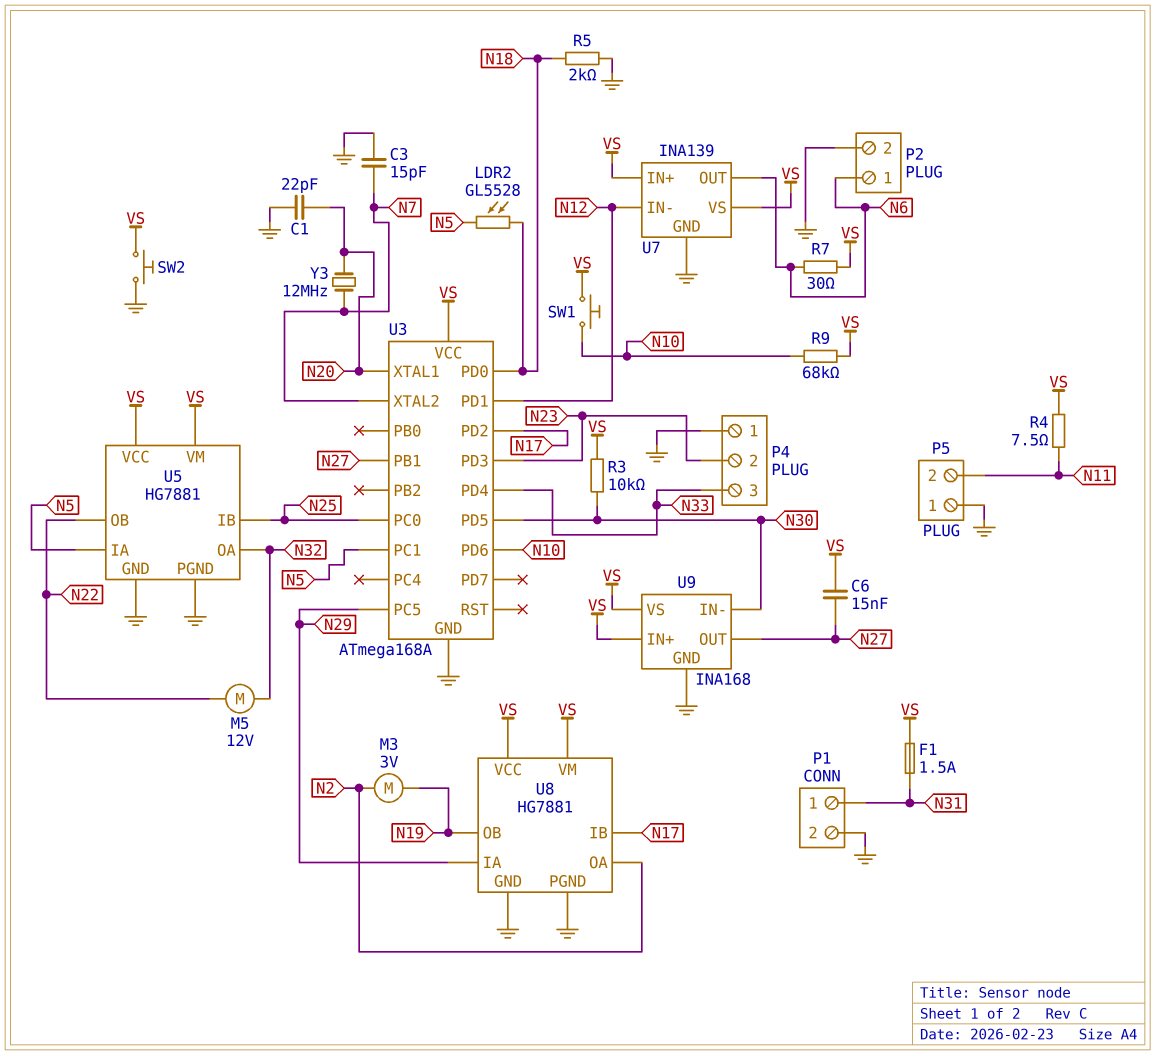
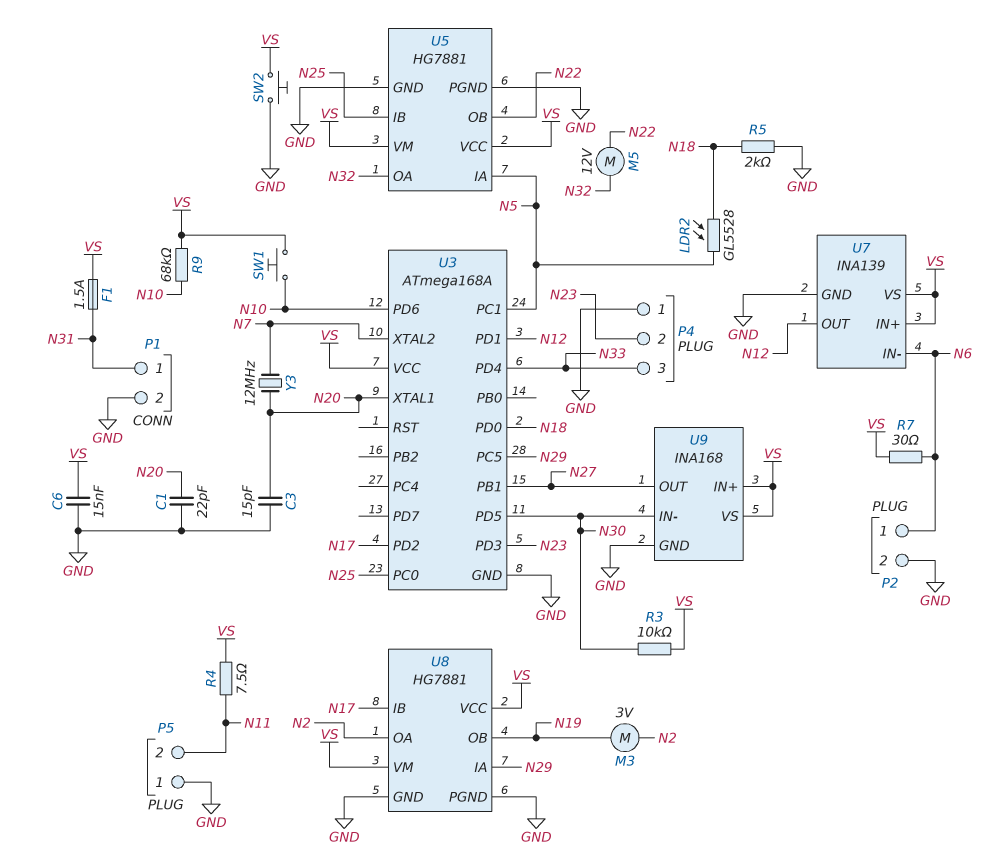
C3: 15pF (GND, N7) -> 15pF (GND, N20)
C6: 15nF (N27, VS) -> 15nF (GND, VS)
U7 pin IN-: N12 -> N6
U7 pin OUT: N6 -> N12

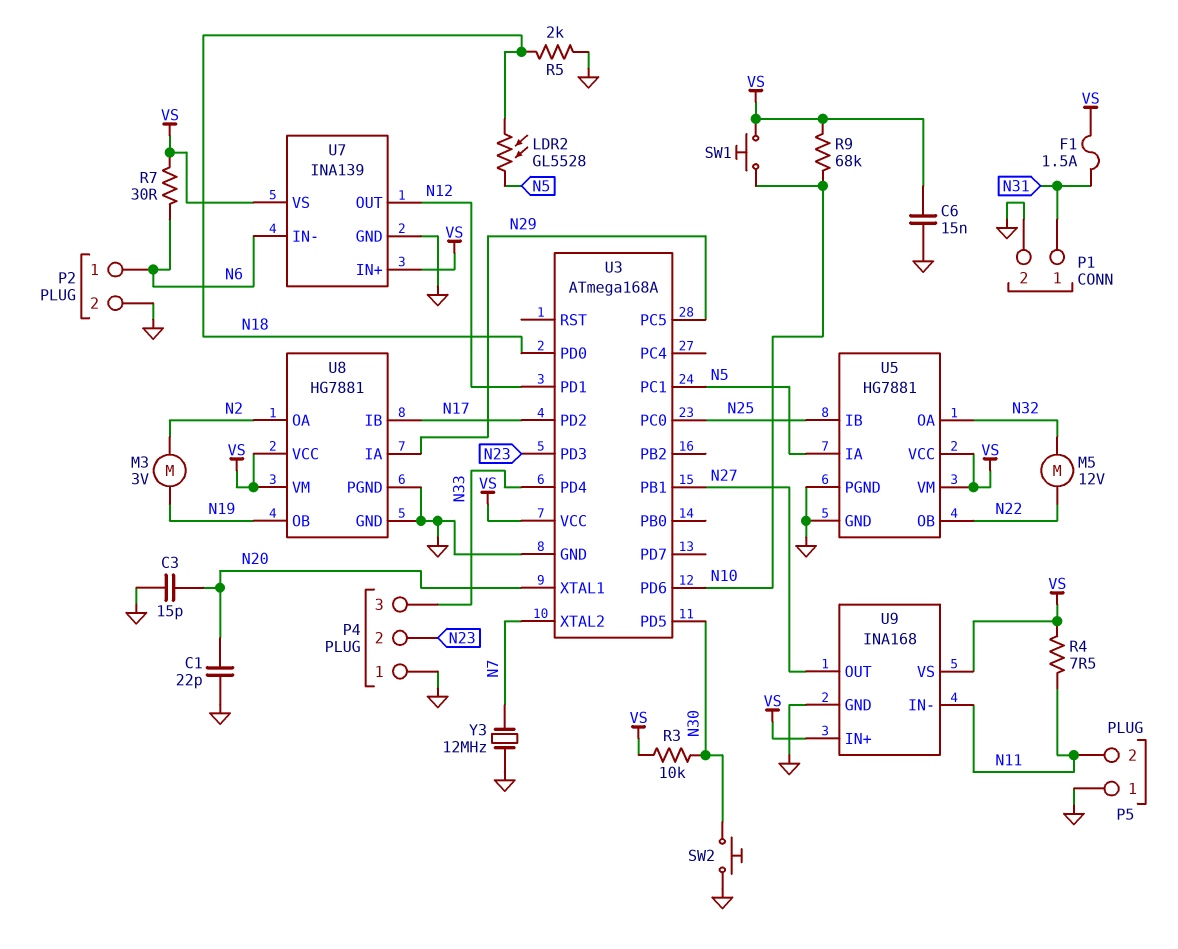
SW2: button (GND, VS) -> button (GND, N30)
U9 pin IN-: N30 -> N11
Y3: 12MHz (N7, N20) -> 12MHz (GND, N7)

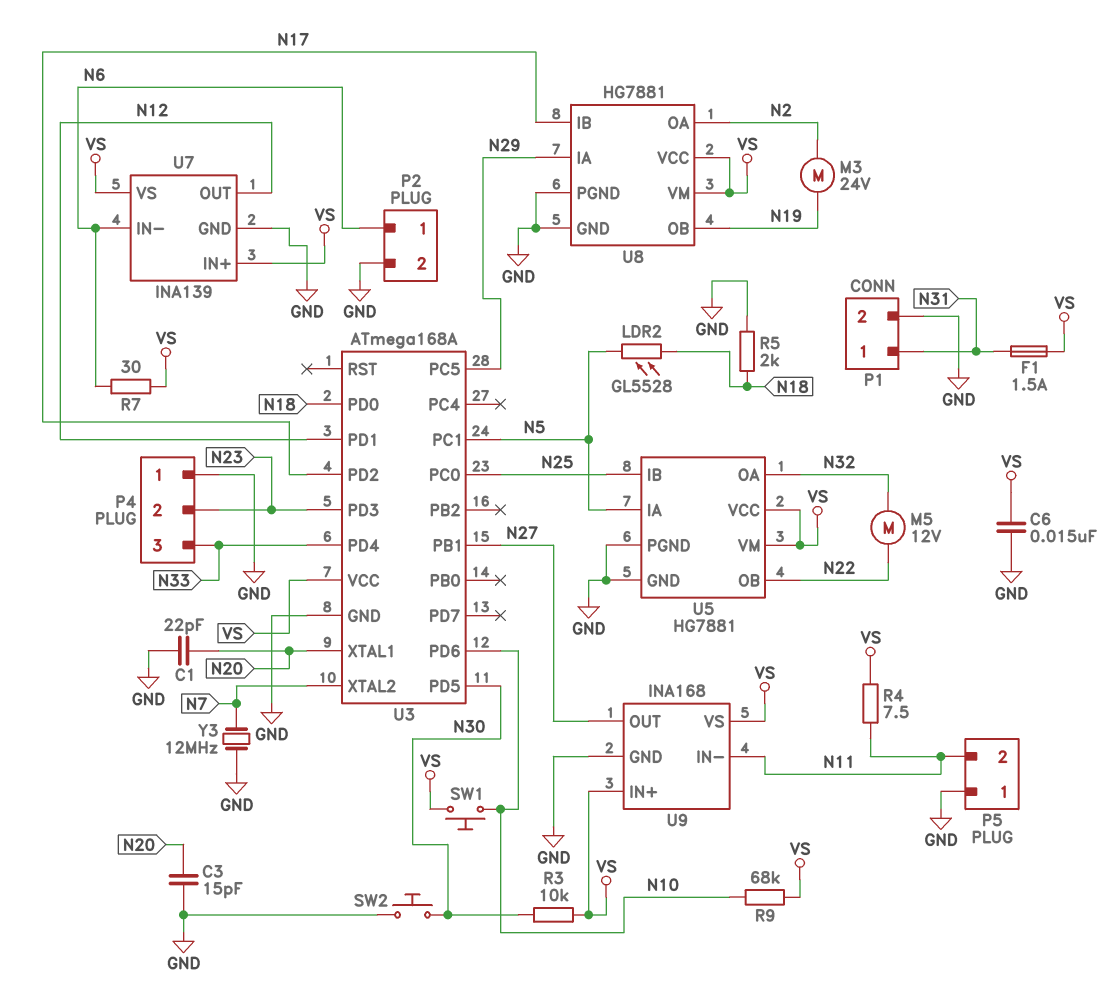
M3: motor 3V (N2, N19) -> motor 24V (N2, N19)

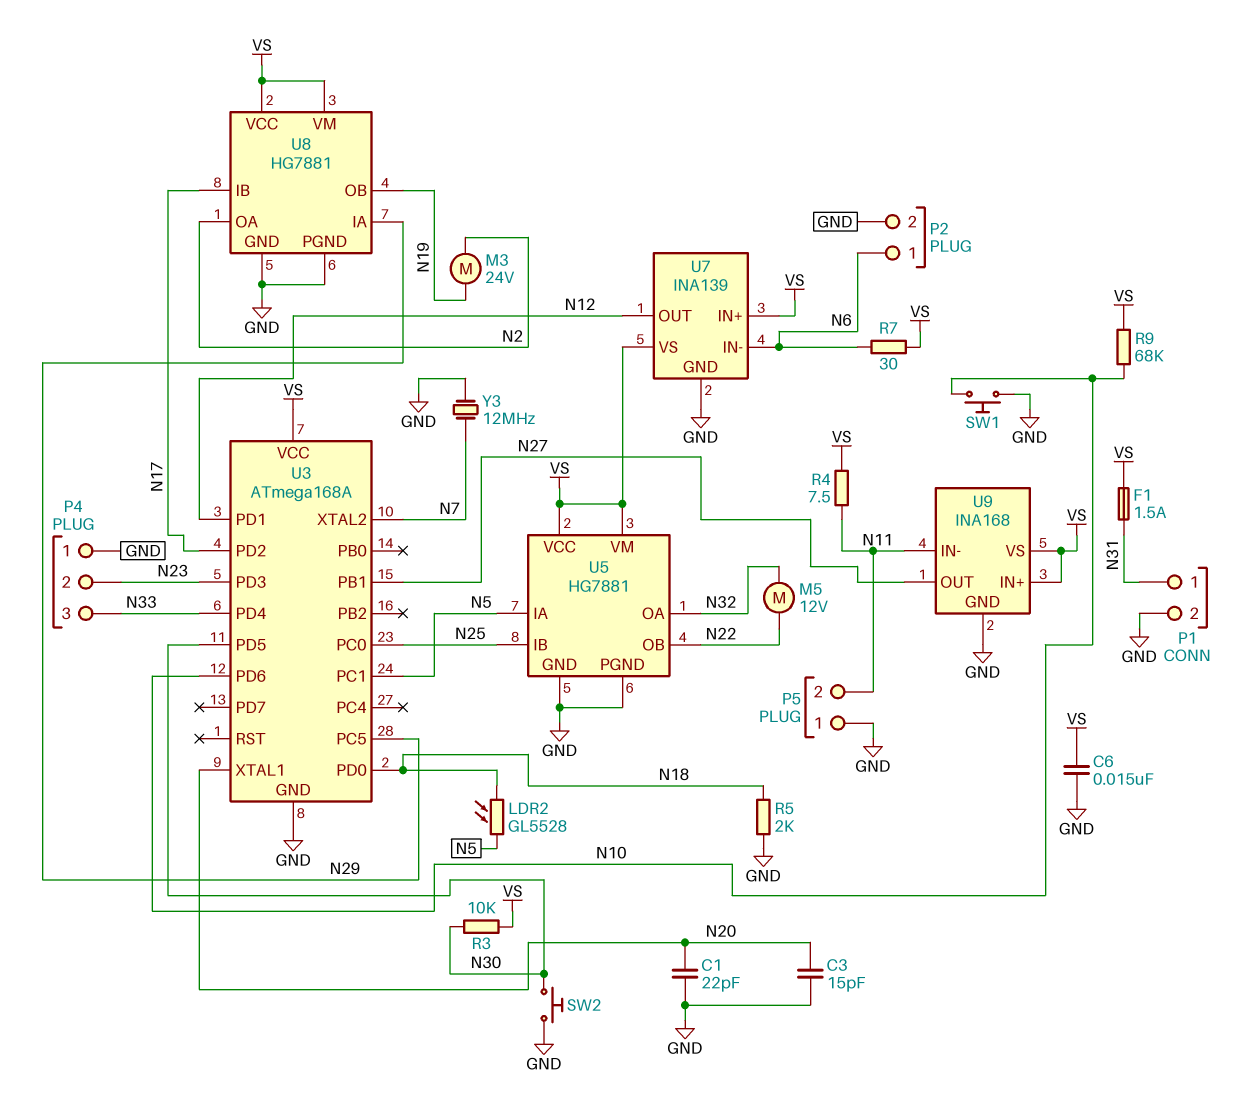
SW1: button (N10, VS) -> button (GND, N10)

